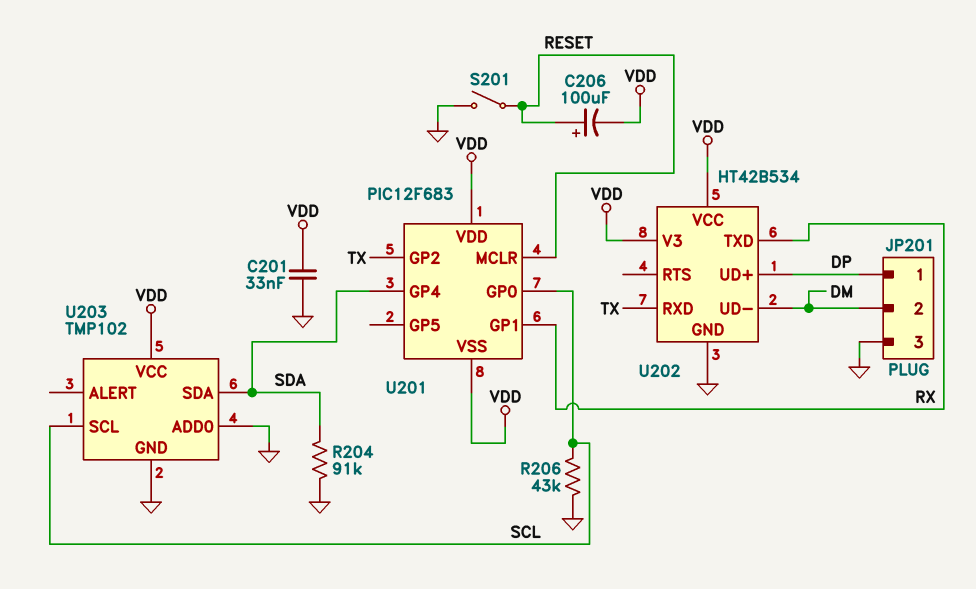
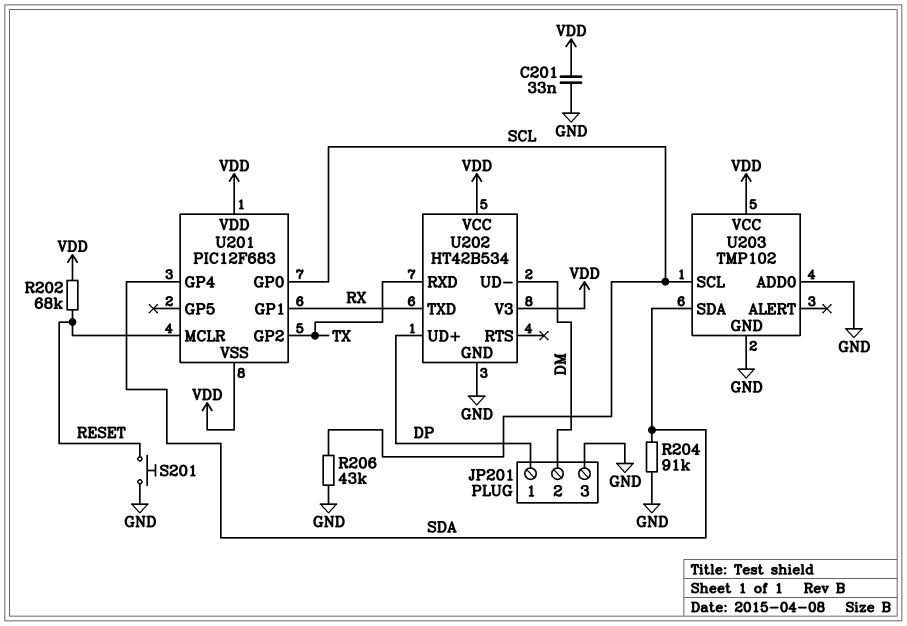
C206: 100uF (plus RESET, minus VDD) -> none
R202: none -> 68k (RESET, VDD)
S201: switch (GND, RESET) -> button (GND, RESET)

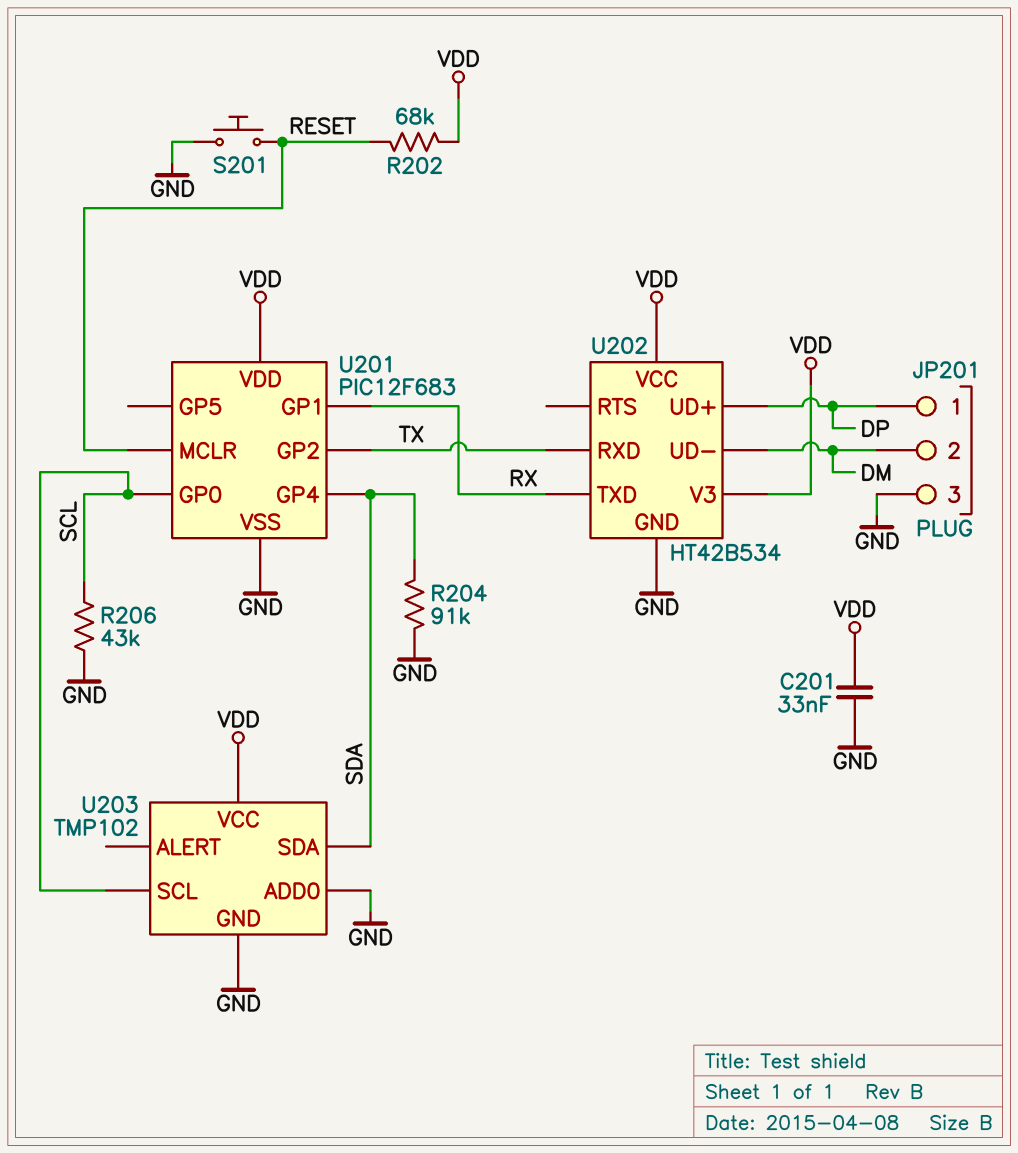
U201 pin VSS: VDD -> GND

